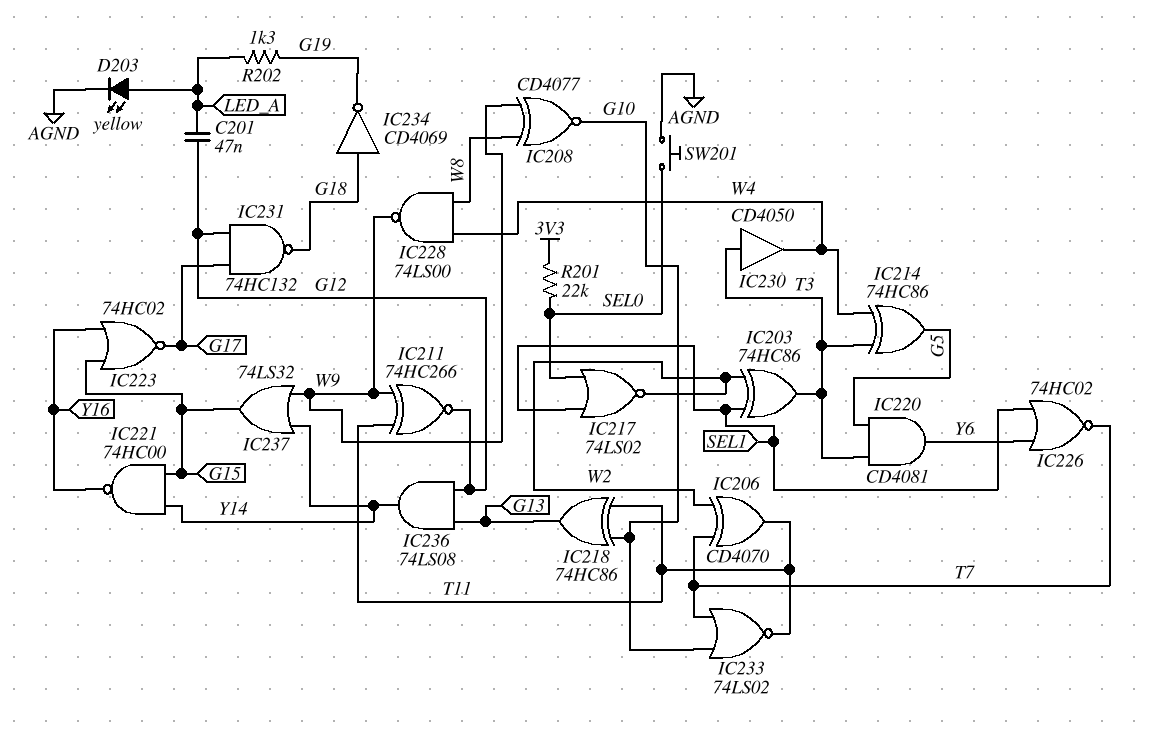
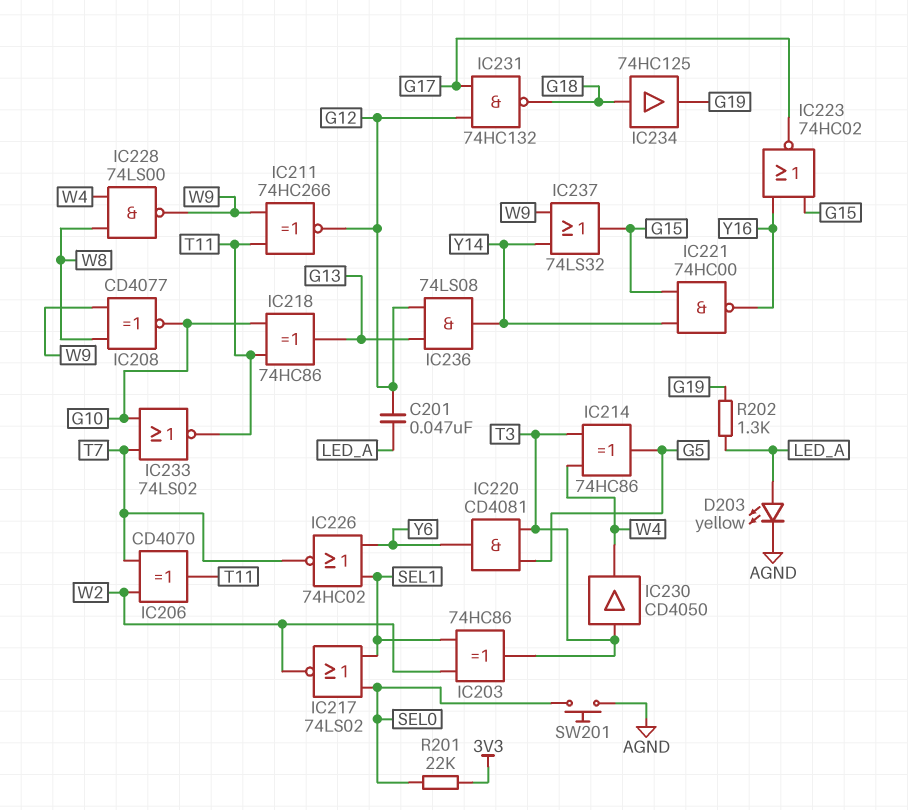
IC234: NOT CD4069 (in G18, out G19) -> buffer 74HC125 (in G18, out G19)

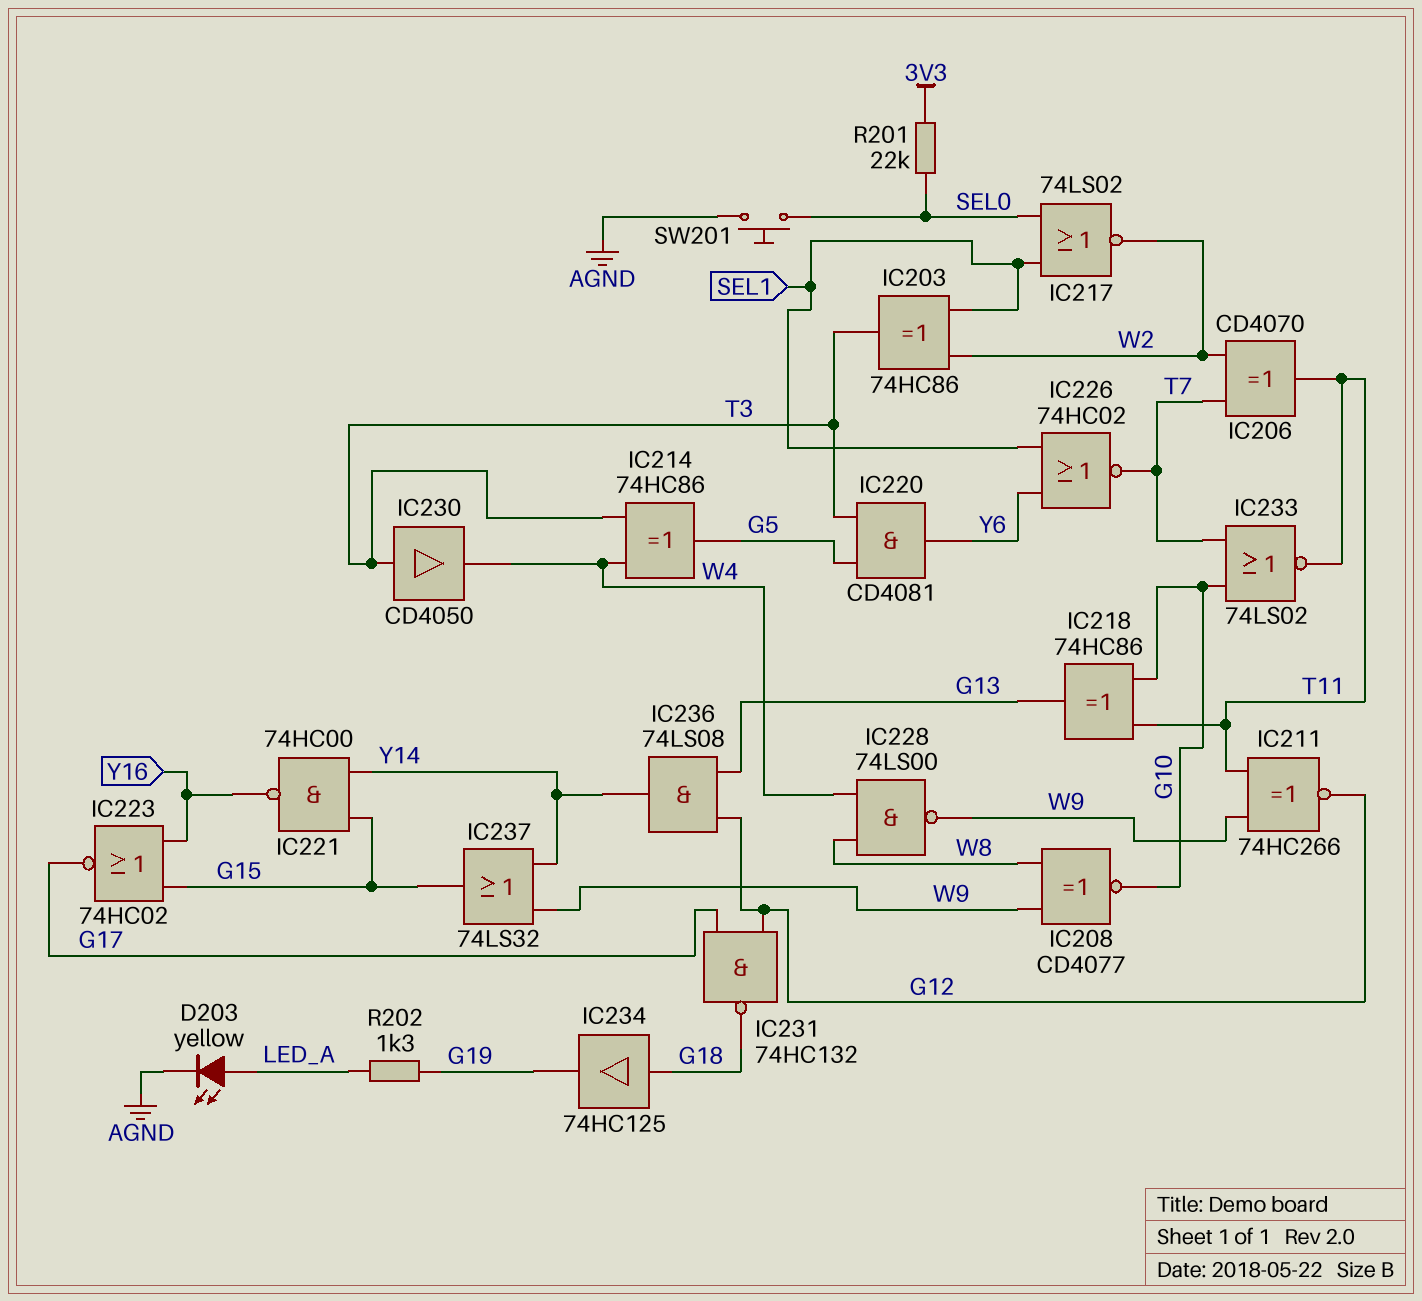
C201: 47nF (G12, LED_A) -> none

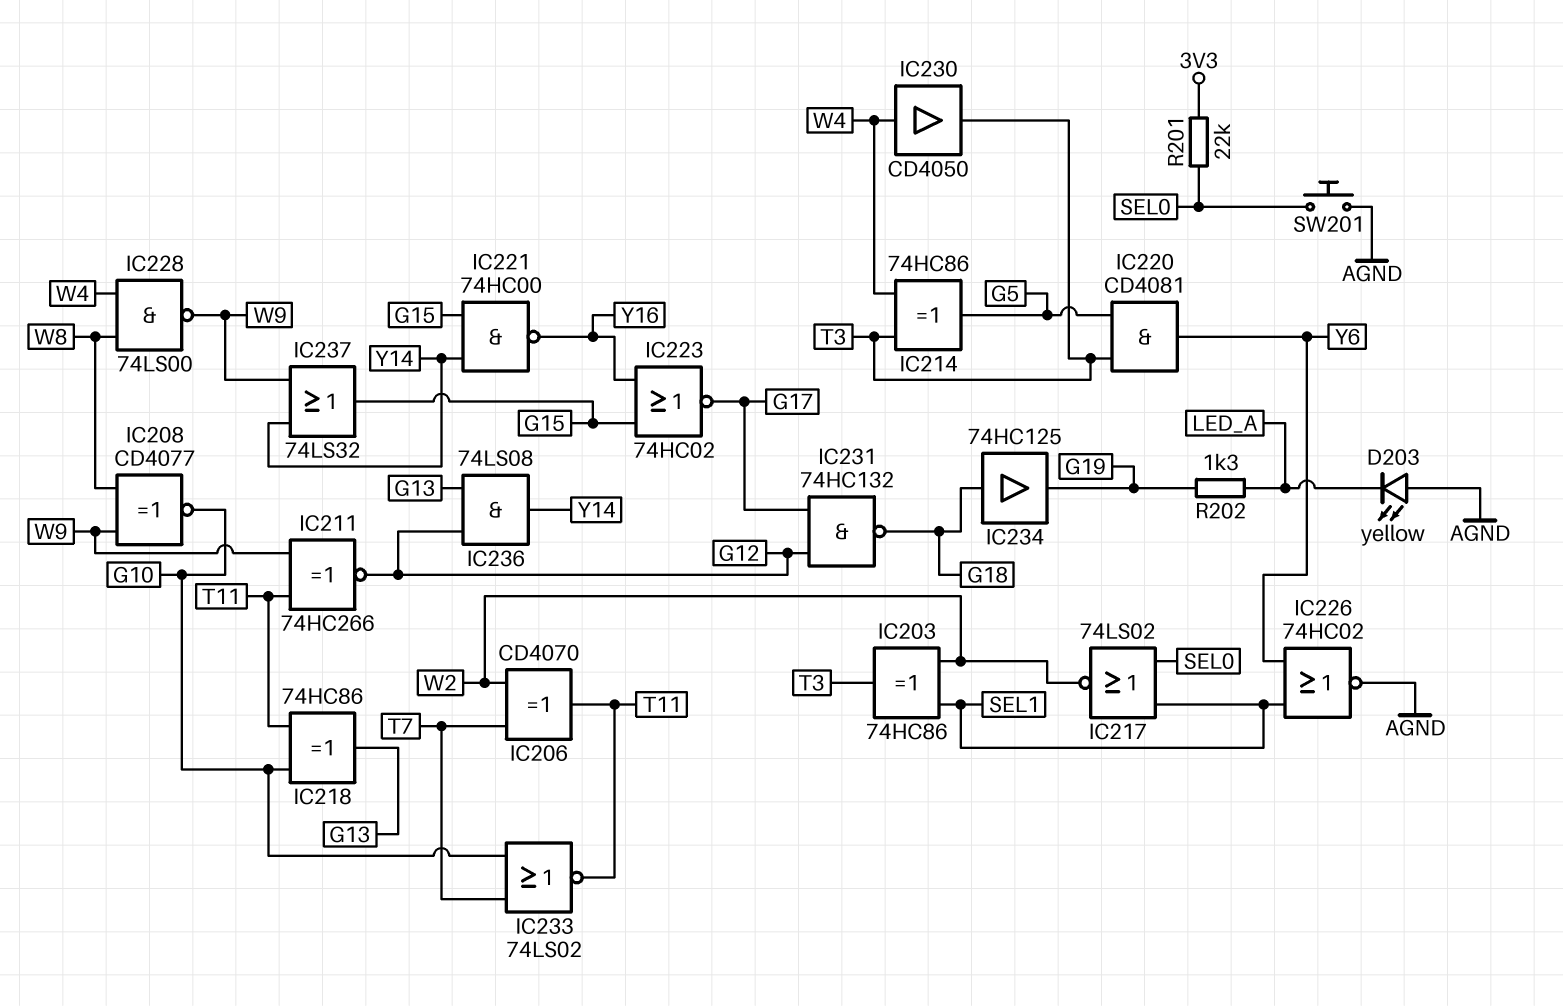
D203: LED yellow (A LED_A, K AGND) -> LED yellow (A AGND, K LED_A)
IC226: NOR 74HC02 (in SEL1, in Y6, out T7) -> NOR 74HC02 (in SEL1, in Y6, out AGND)
IC230: buffer CD4050 (in T3, out W4) -> buffer CD4050 (in W4, out T3)

